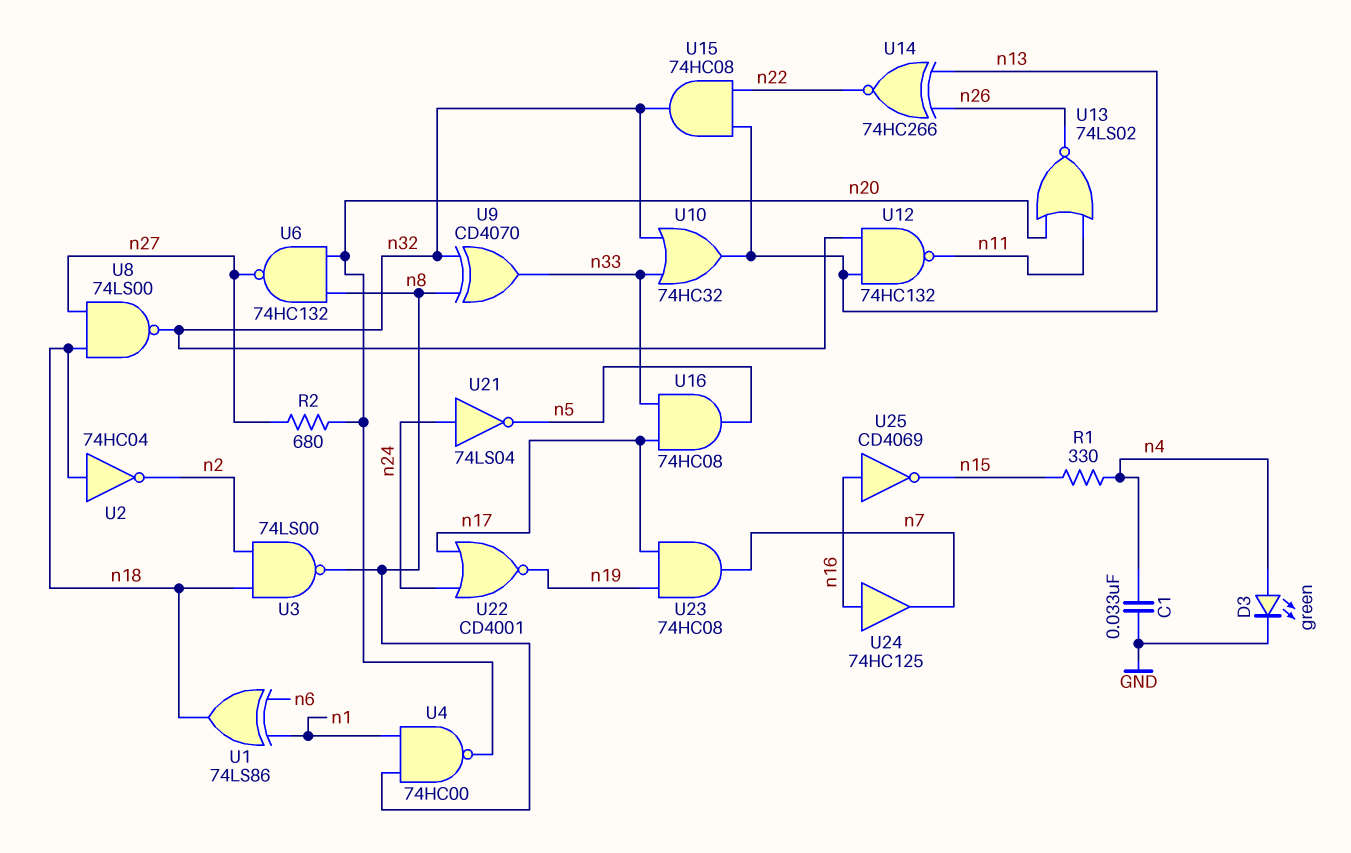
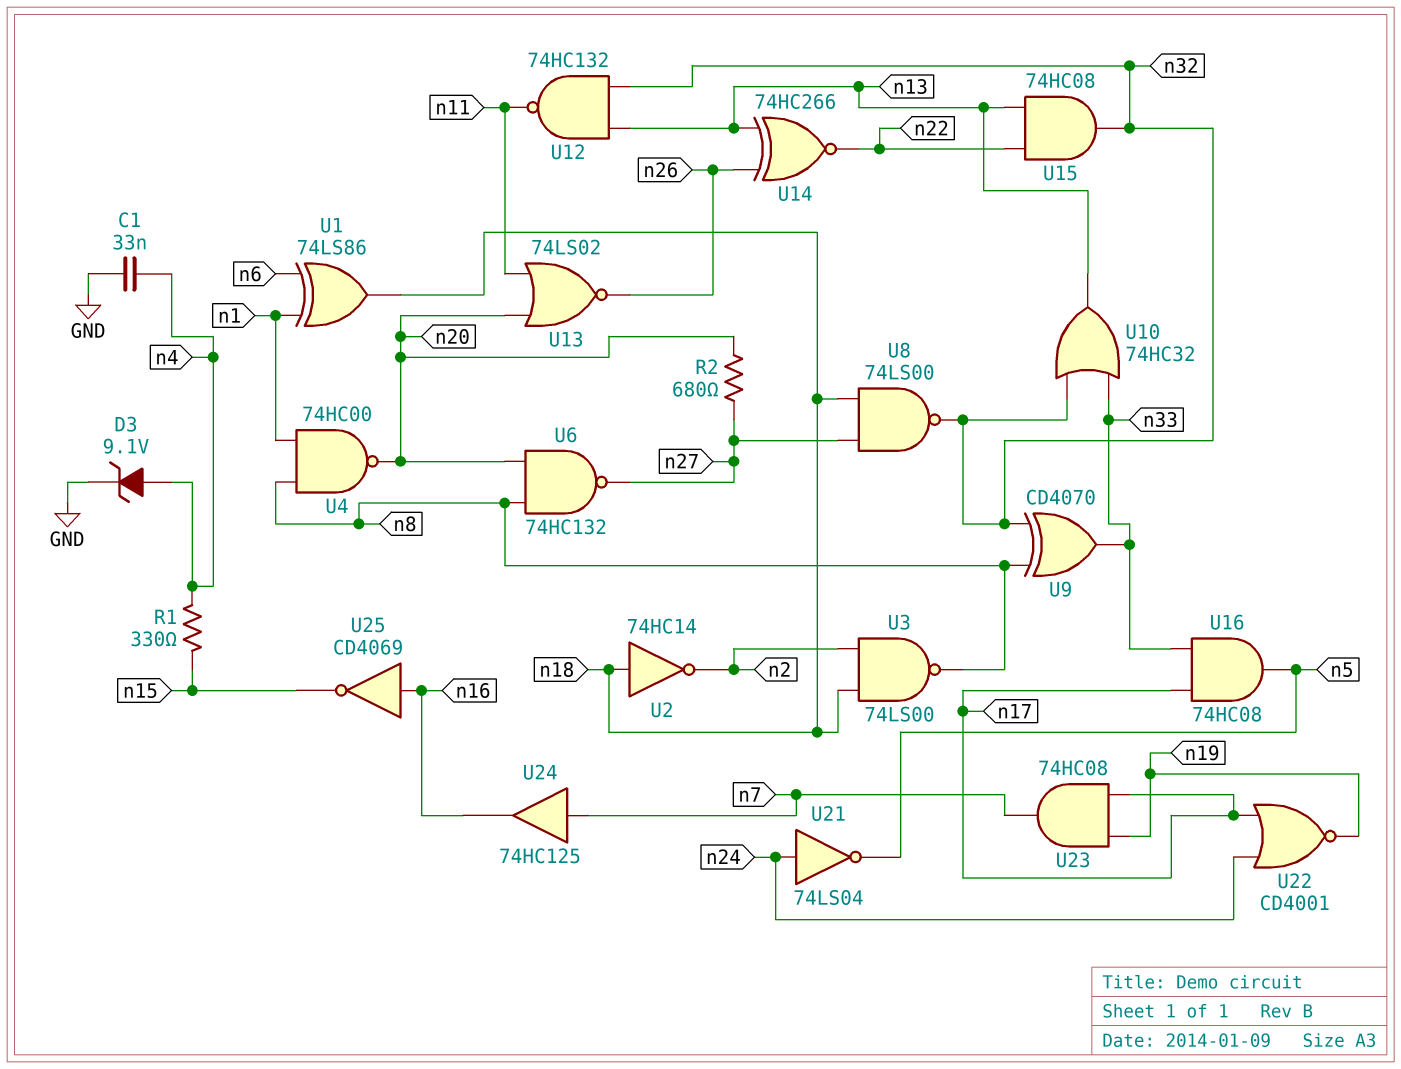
D3: LED green (A n4, K GND) -> zener 9.1V (A n4, K GND)
U2: NOT 74HC04 (in n18, out n2) -> NOT 74HC14 (in n18, out n2)
U24: buffer 74HC125 (in n16, out n7) -> buffer 74HC125 (in n7, out n16)

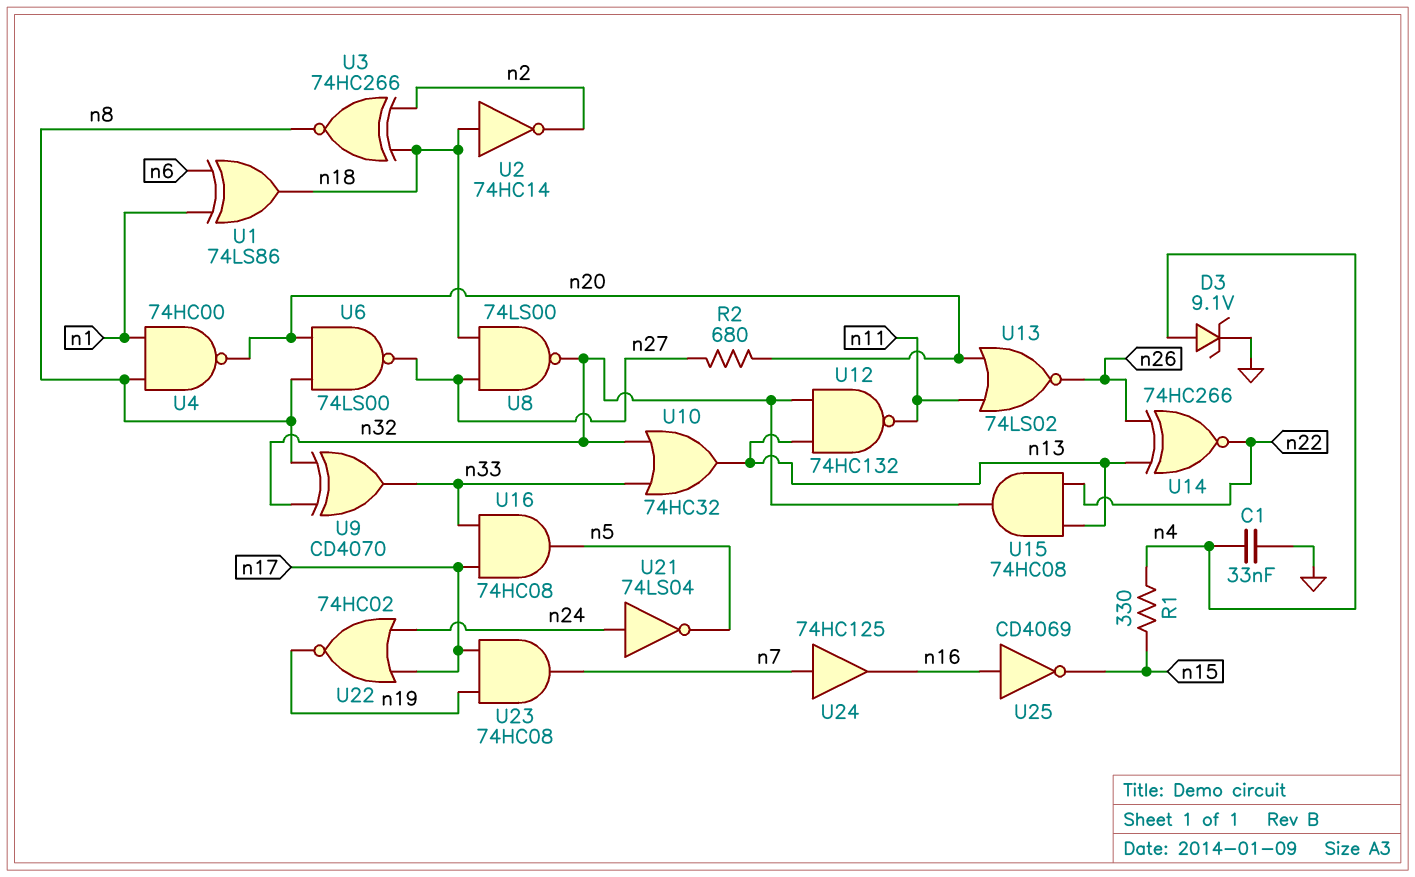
U3: NAND 74LS00 (in n2, in n18, out n8) -> XNOR 74HC266 (in n2, in n18, out n8)
U6: NAND 74HC132 (in n8, in n20, out n27) -> NAND 74LS00 (in n8, in n20, out n27)
U22: NOR CD4001 (in n17, in n24, out n19) -> NOR 74HC02 (in n17, in n24, out n19)

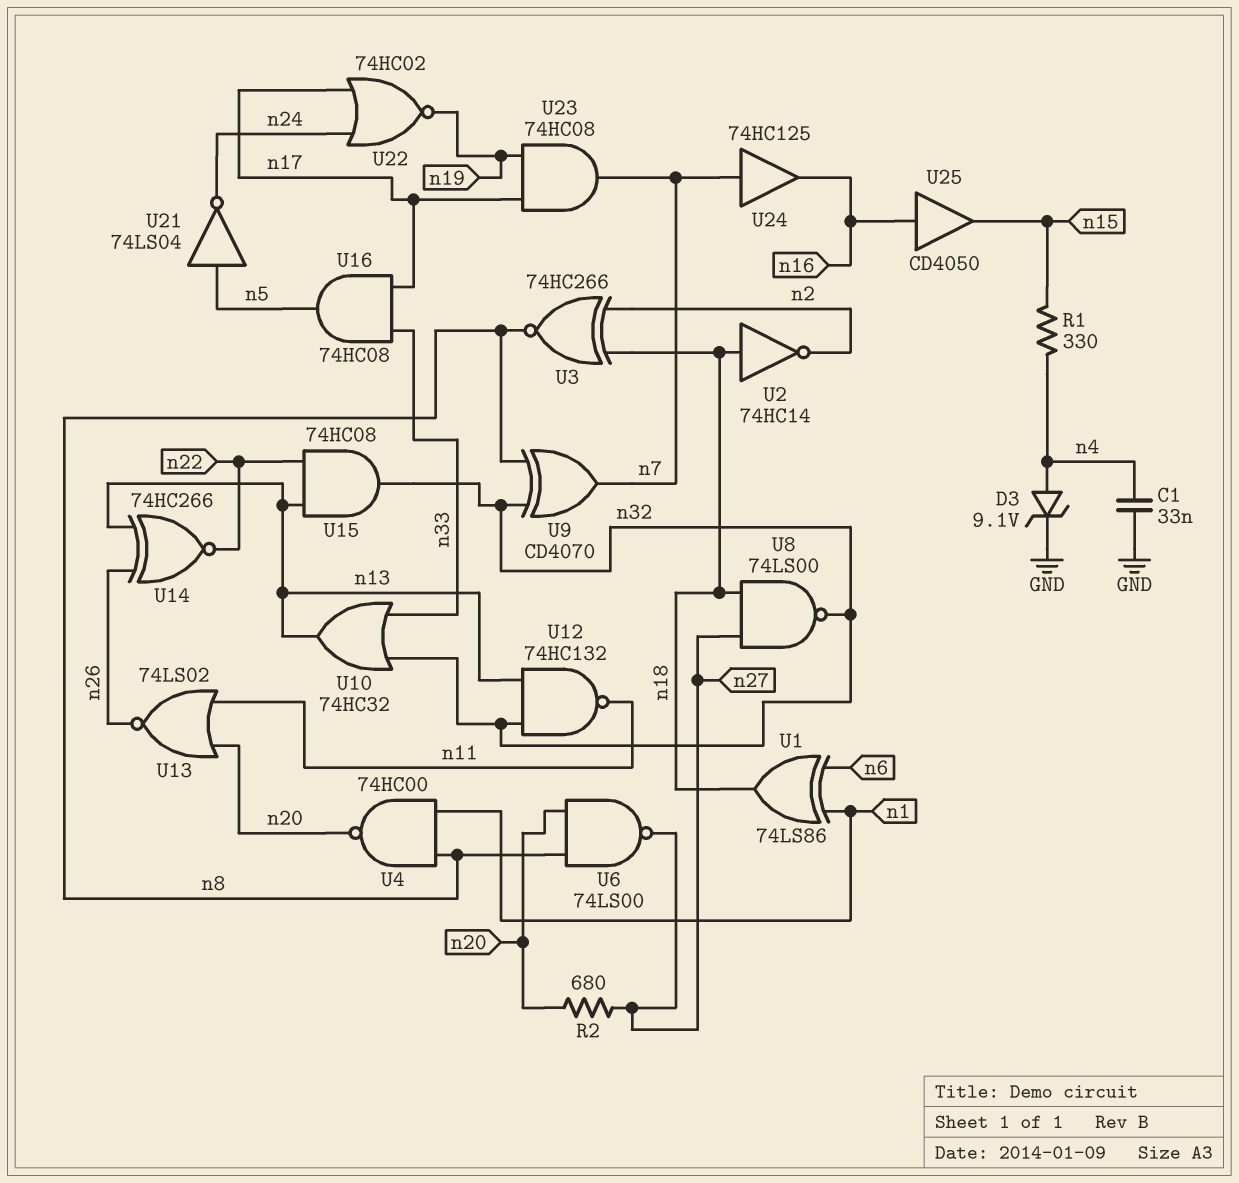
U9: XOR CD4070 (in n8, in n32, out n33) -> XOR CD4070 (in n8, in n32, out n7)
U21: NOT 74LS04 (in n24, out n5) -> NOT 74LS04 (in n5, out n24)
U25: NOT CD4069 (in n16, out n15) -> buffer CD4050 (in n16, out n15)

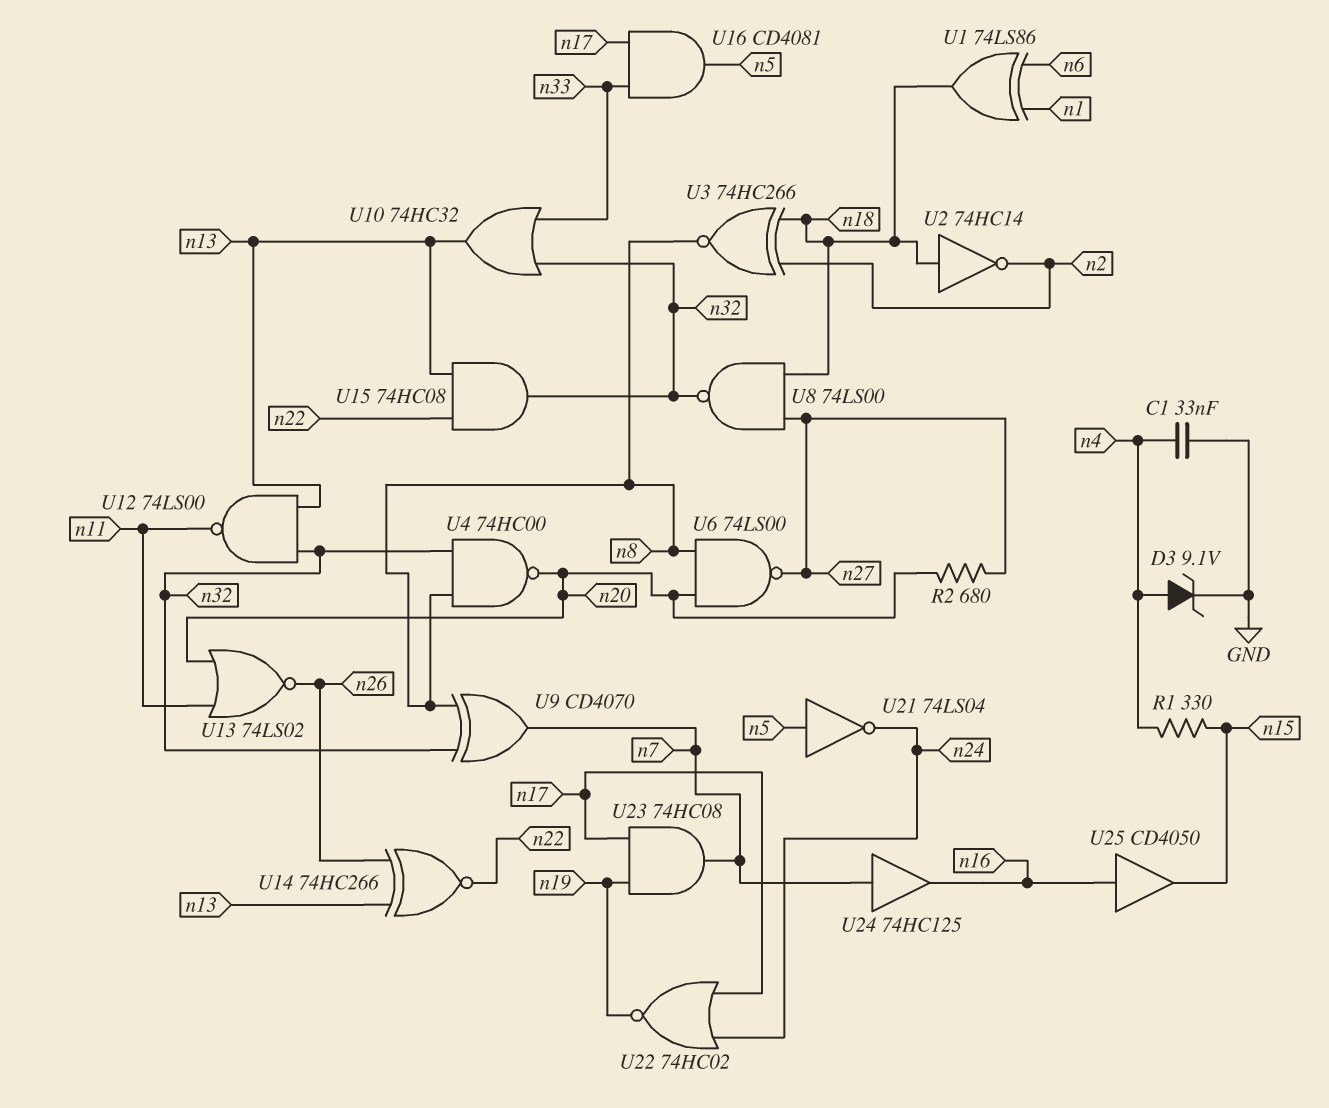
U4: NAND 74HC00 (in n1, in n8, out n20) -> NAND 74HC00 (in n8, in n32, out n20)
U12: NAND 74HC132 (in n13, in n32, out n11) -> NAND 74LS00 (in n13, in n32, out n11)
U16: AND 74HC08 (in n17, in n33, out n5) -> AND CD4081 (in n17, in n33, out n5)

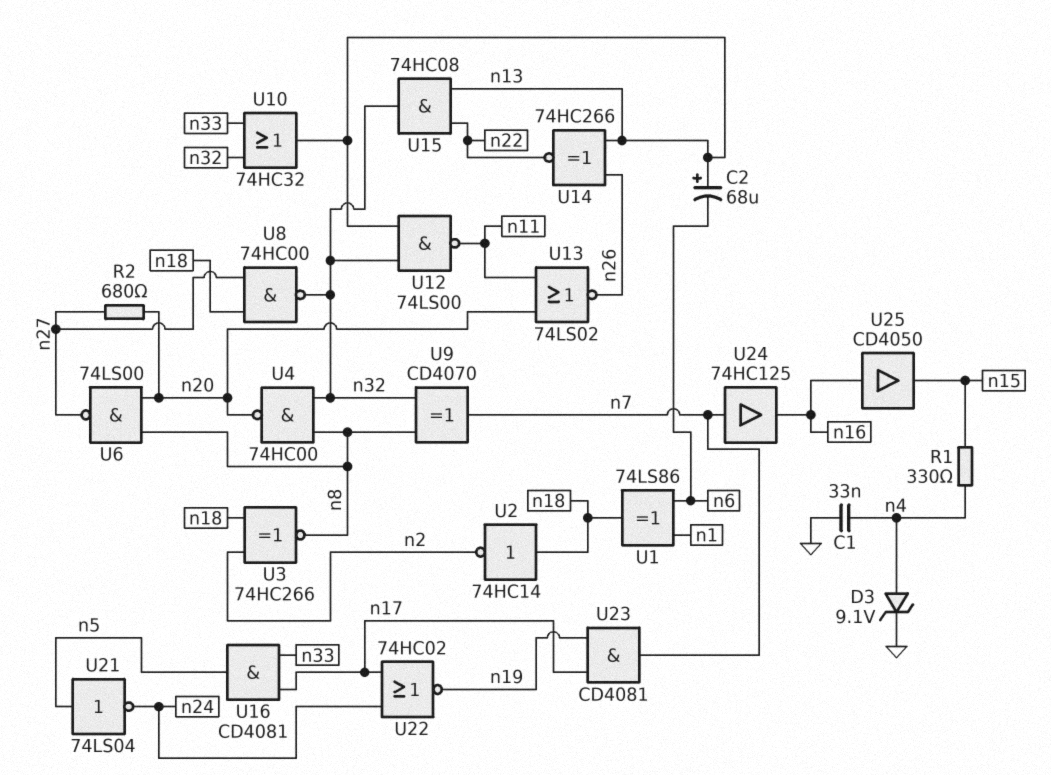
C2: none -> 68uF (plus n13, minus n6)
U8: NAND 74LS00 (in n18, in n27, out n32) -> NAND 74HC00 (in n18, in n27, out n32)
U23: AND 74HC08 (in n17, in n19, out n7) -> AND CD4081 (in n17, in n19, out n7)

